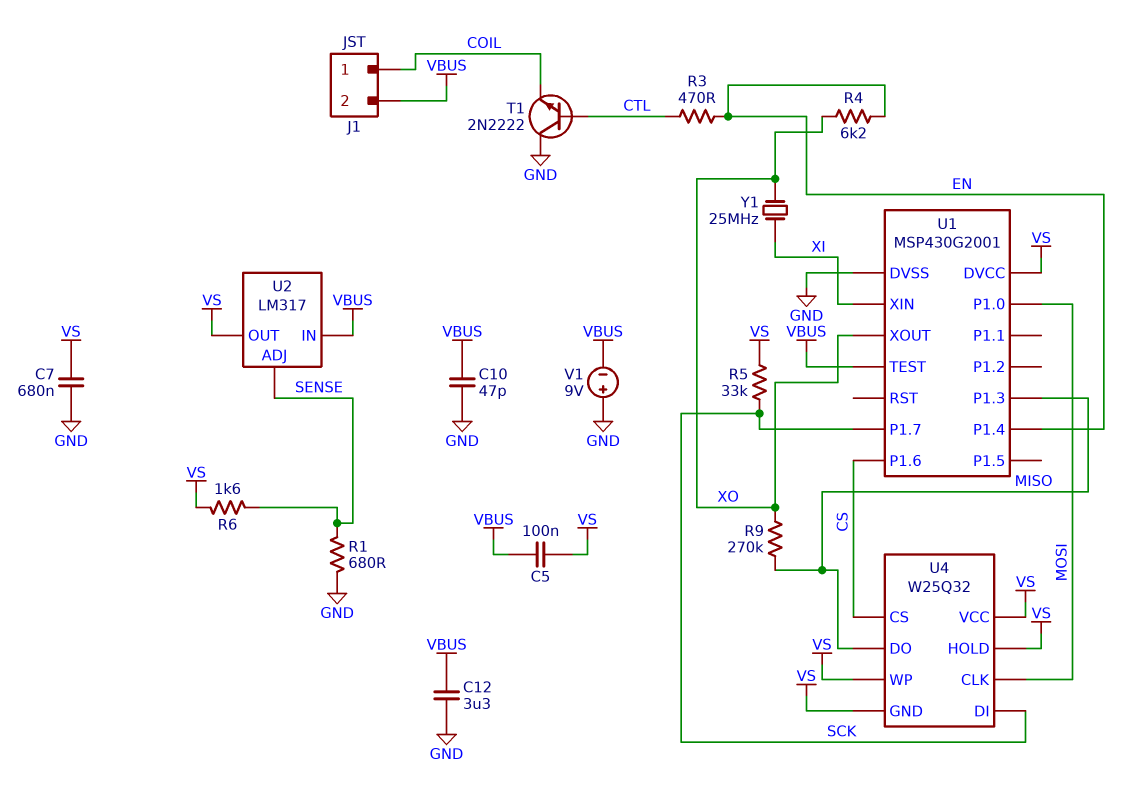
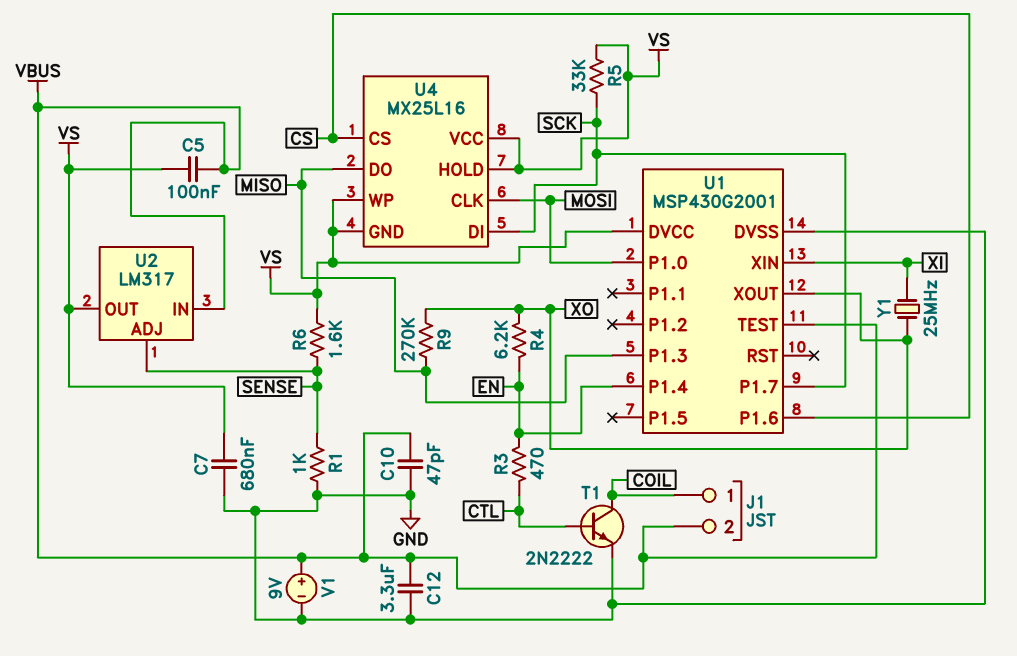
R1: 680 (GND, SENSE) -> 1k (GND, SENSE)
T1: NPN 2N2222 (B CTL, C GND, E COIL) -> NPN 2N2222 (B CTL, C COIL, E GND)
U4: W25Q32 -> MX25L16
V1: 9V (plus GND, minus VBUS) -> 9V (plus VBUS, minus GND)

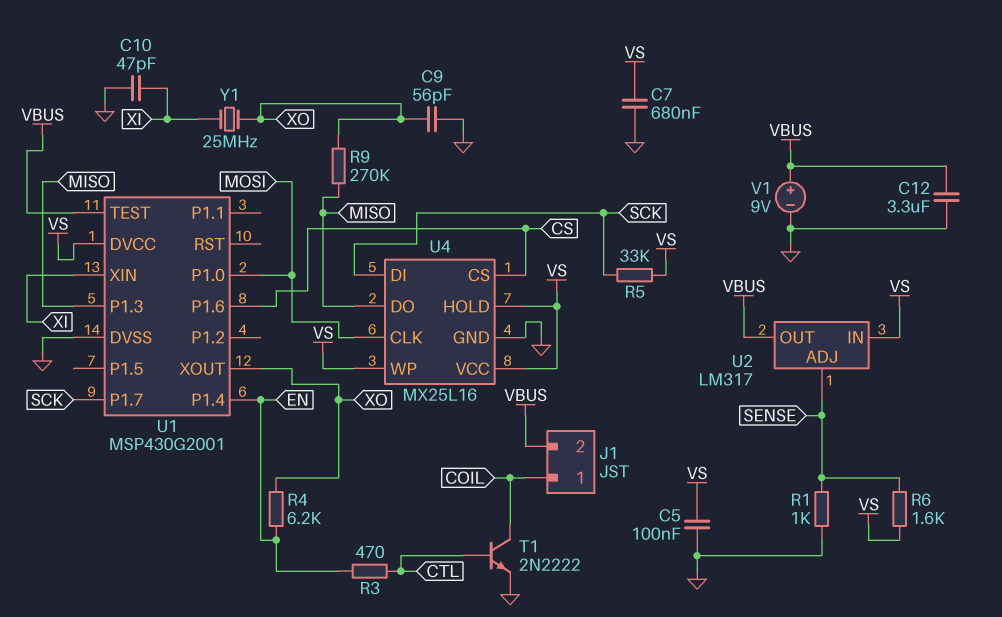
C5: 100nF (VBUS, VS) -> 100nF (GND, VS)
C9: none -> 56pF (GND, XO)
C10: 47pF (GND, VBUS) -> 47pF (GND, XI)
U2 pin IN: VBUS -> VS
U2 pin OUT: VS -> VBUS
U4 pin GND: VS -> GND

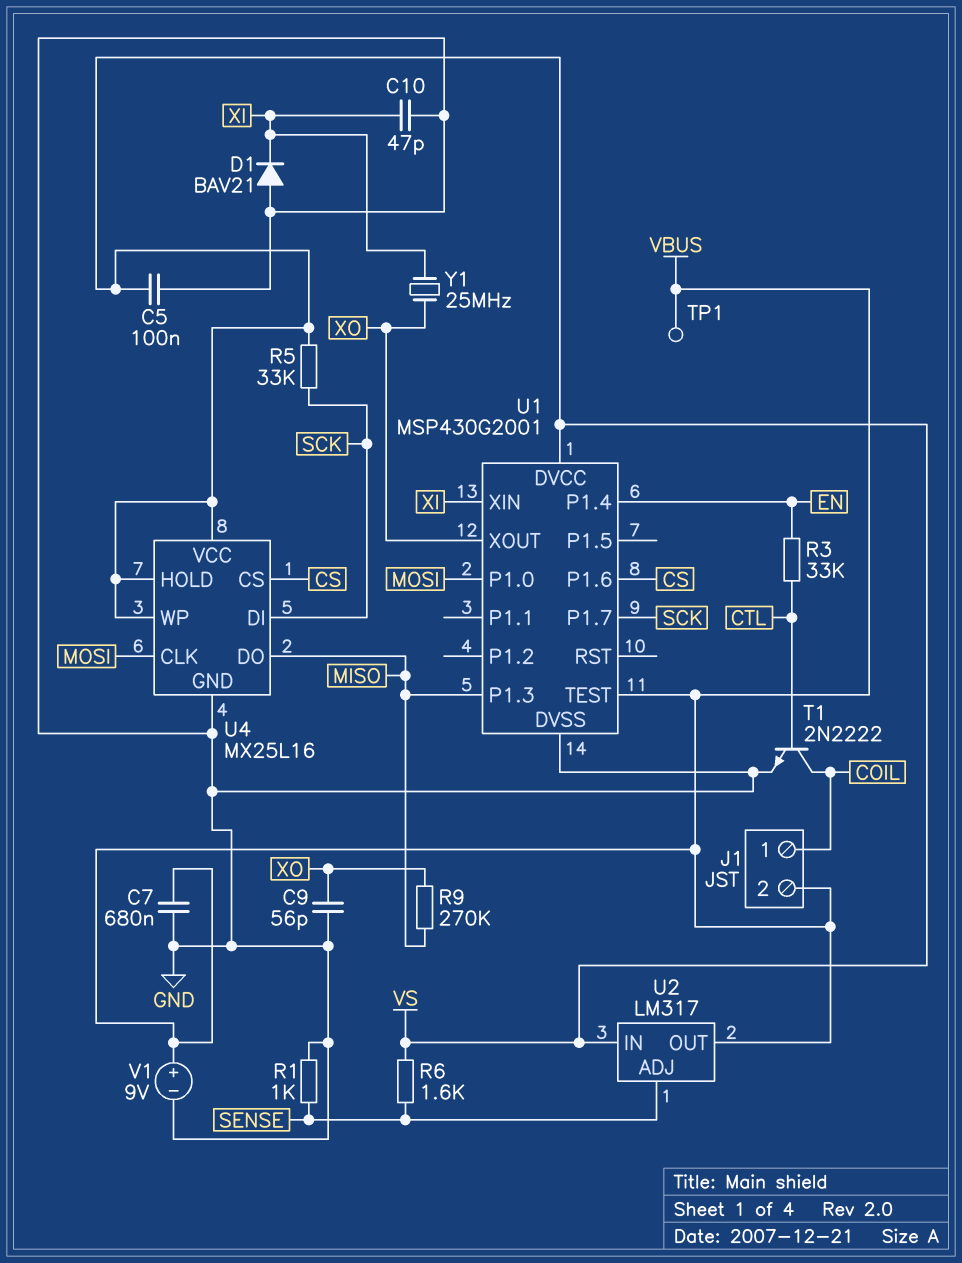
C7: 680nF (GND, VS) -> 680nF (GND, VBUS)
C12: 3.3uF (GND, VBUS) -> none
D1: none -> diode BAV21 (A GND, K XI)
R3: 470 (CTL, EN) -> 33k (CTL, EN)
R4: 6.2k (EN, XO) -> none
TP1: none -> test point (VBUS)

